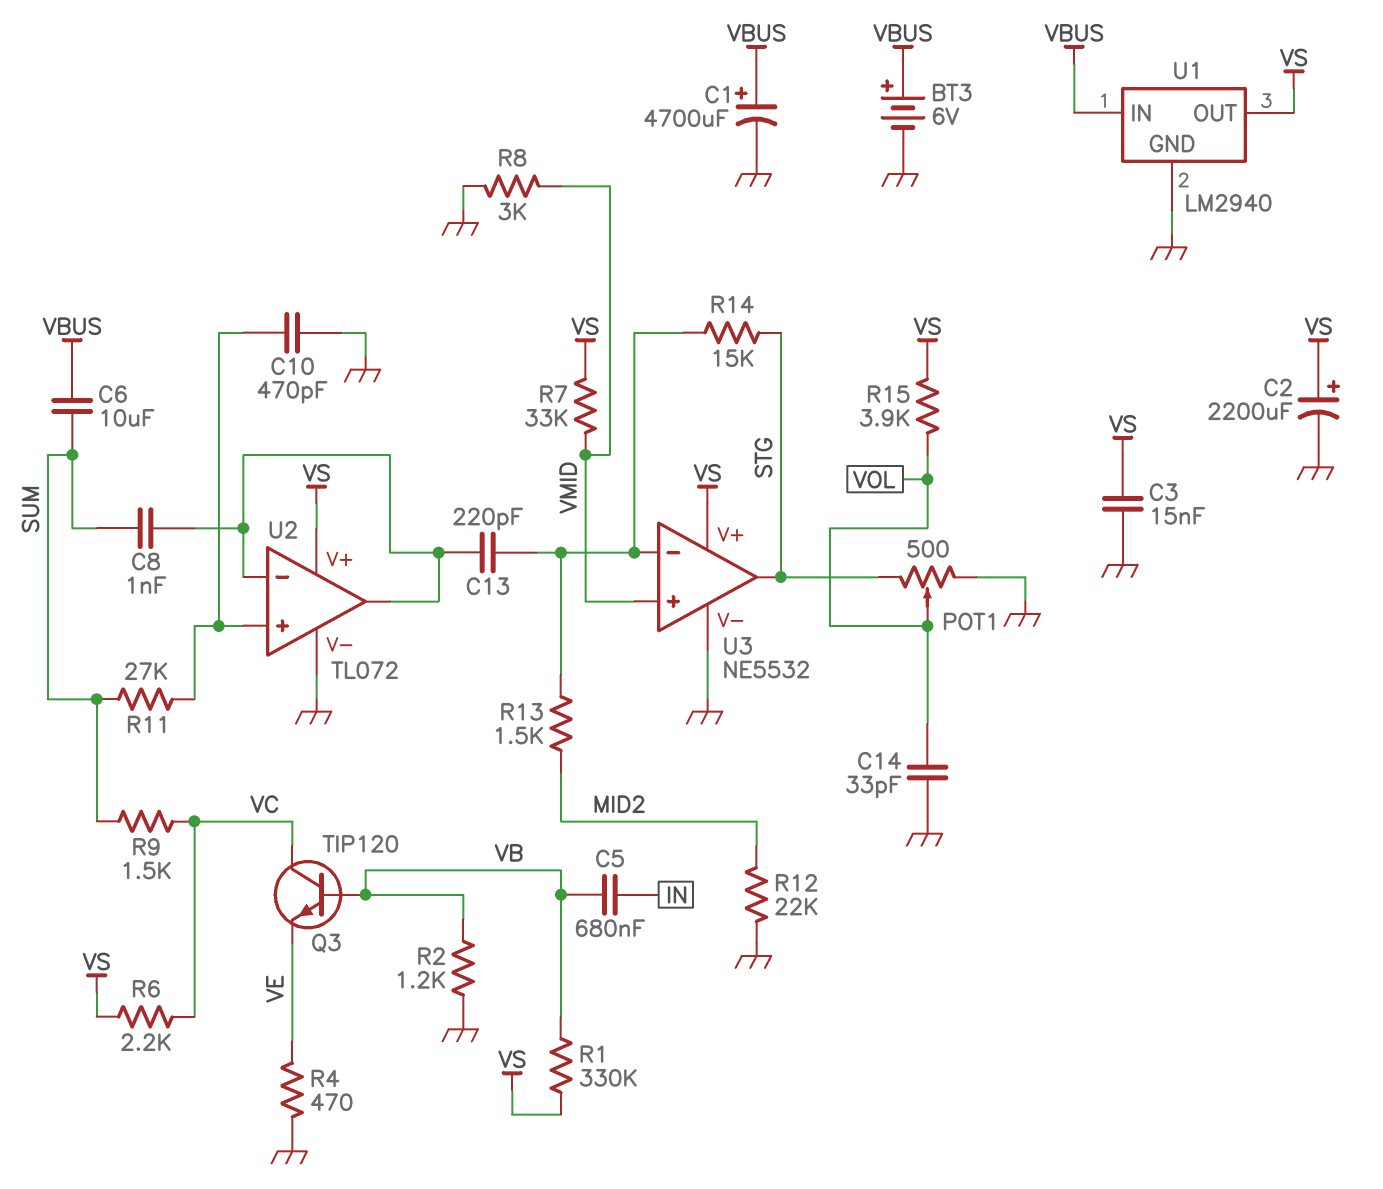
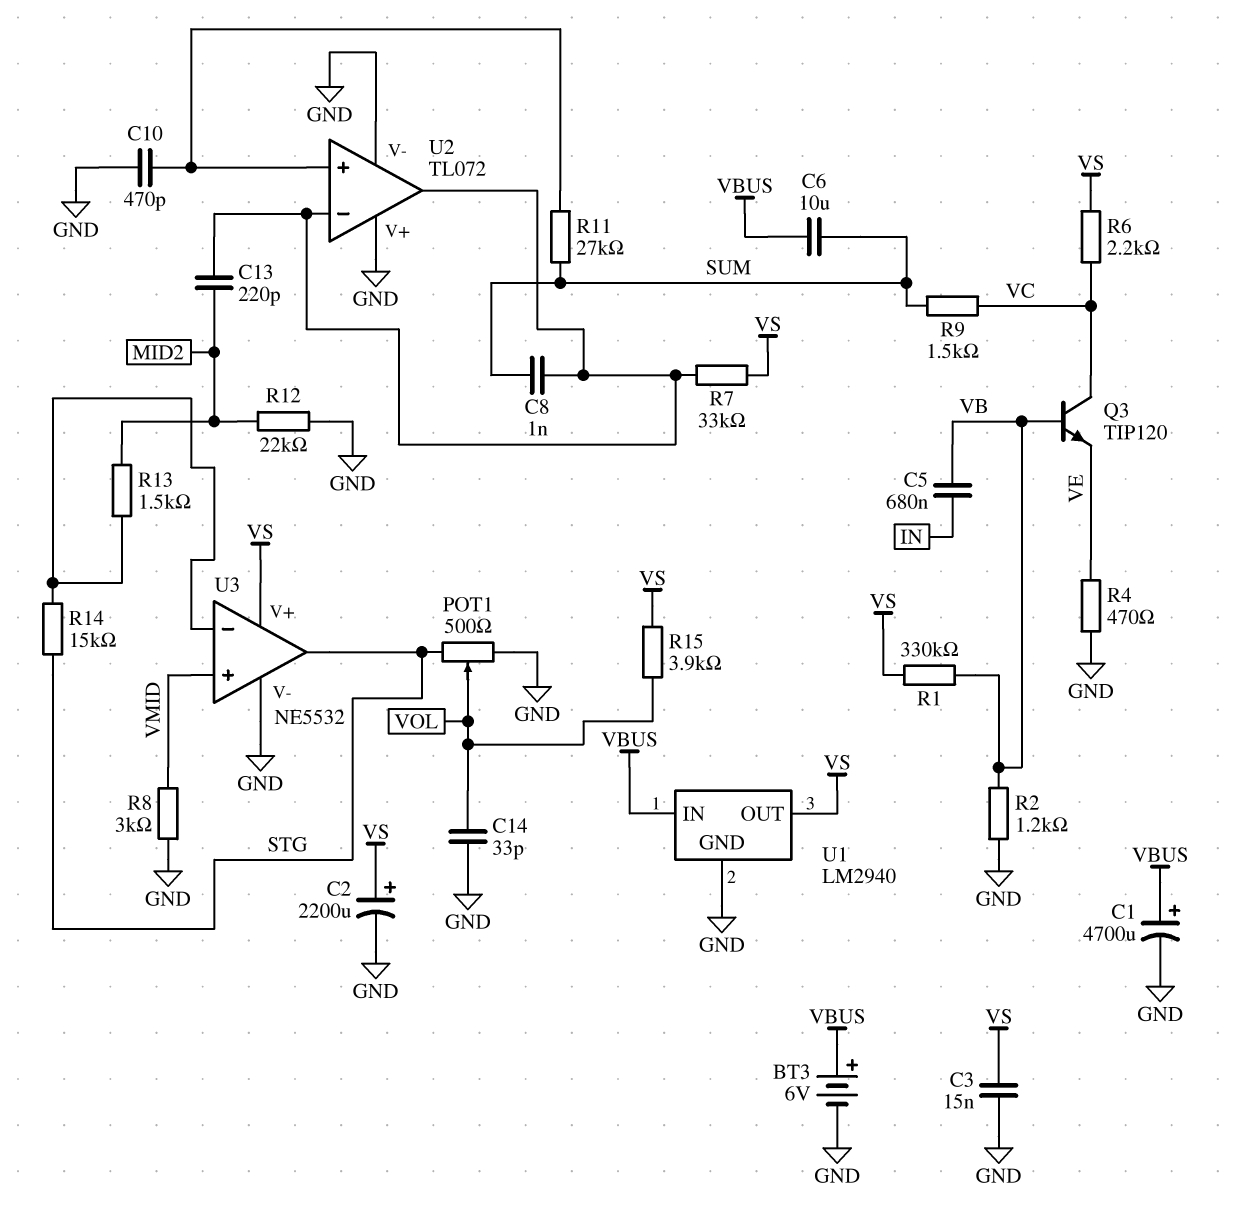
C13: 220pF (U2/in-, U3/in-) -> 220pF (MID2, U2/in-)
R7: 33k (VMID, VS) -> 33k (U2/in-, VS)
U2 pin V+: VS -> GND

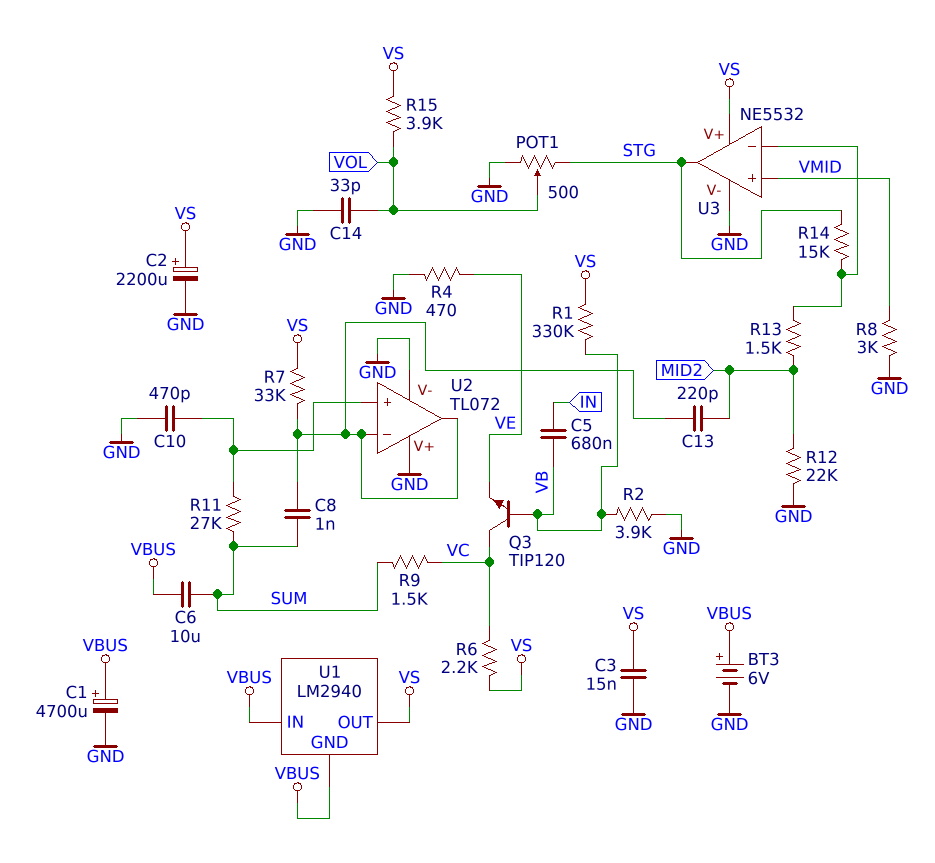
R2: 1.2k (GND, VB) -> 3.9k (GND, VB)
U1 pin GND: GND -> VBUS

